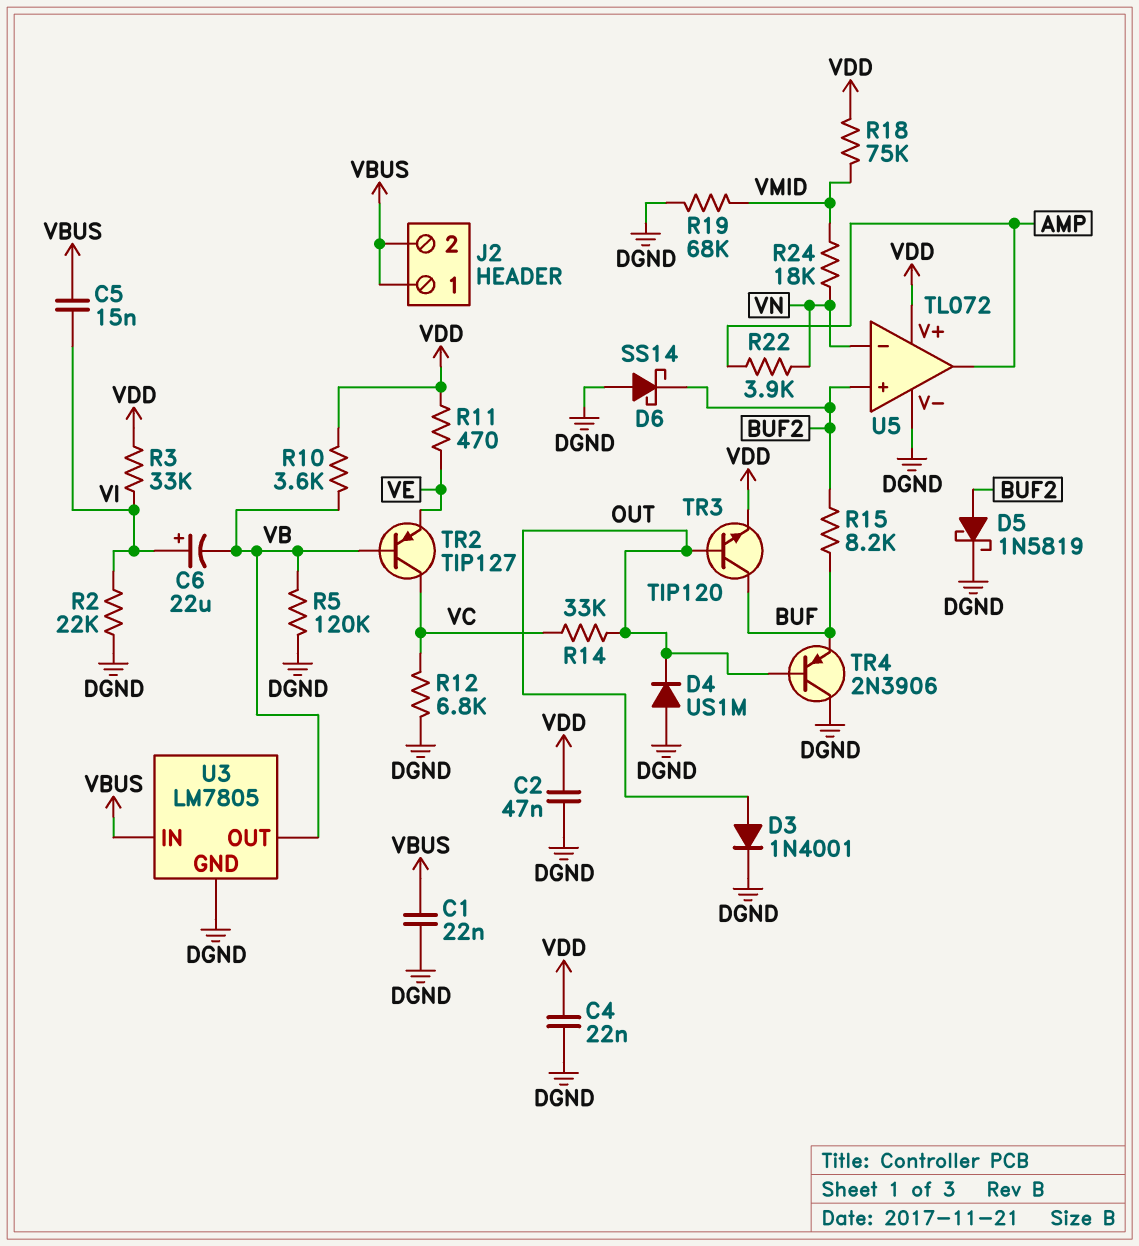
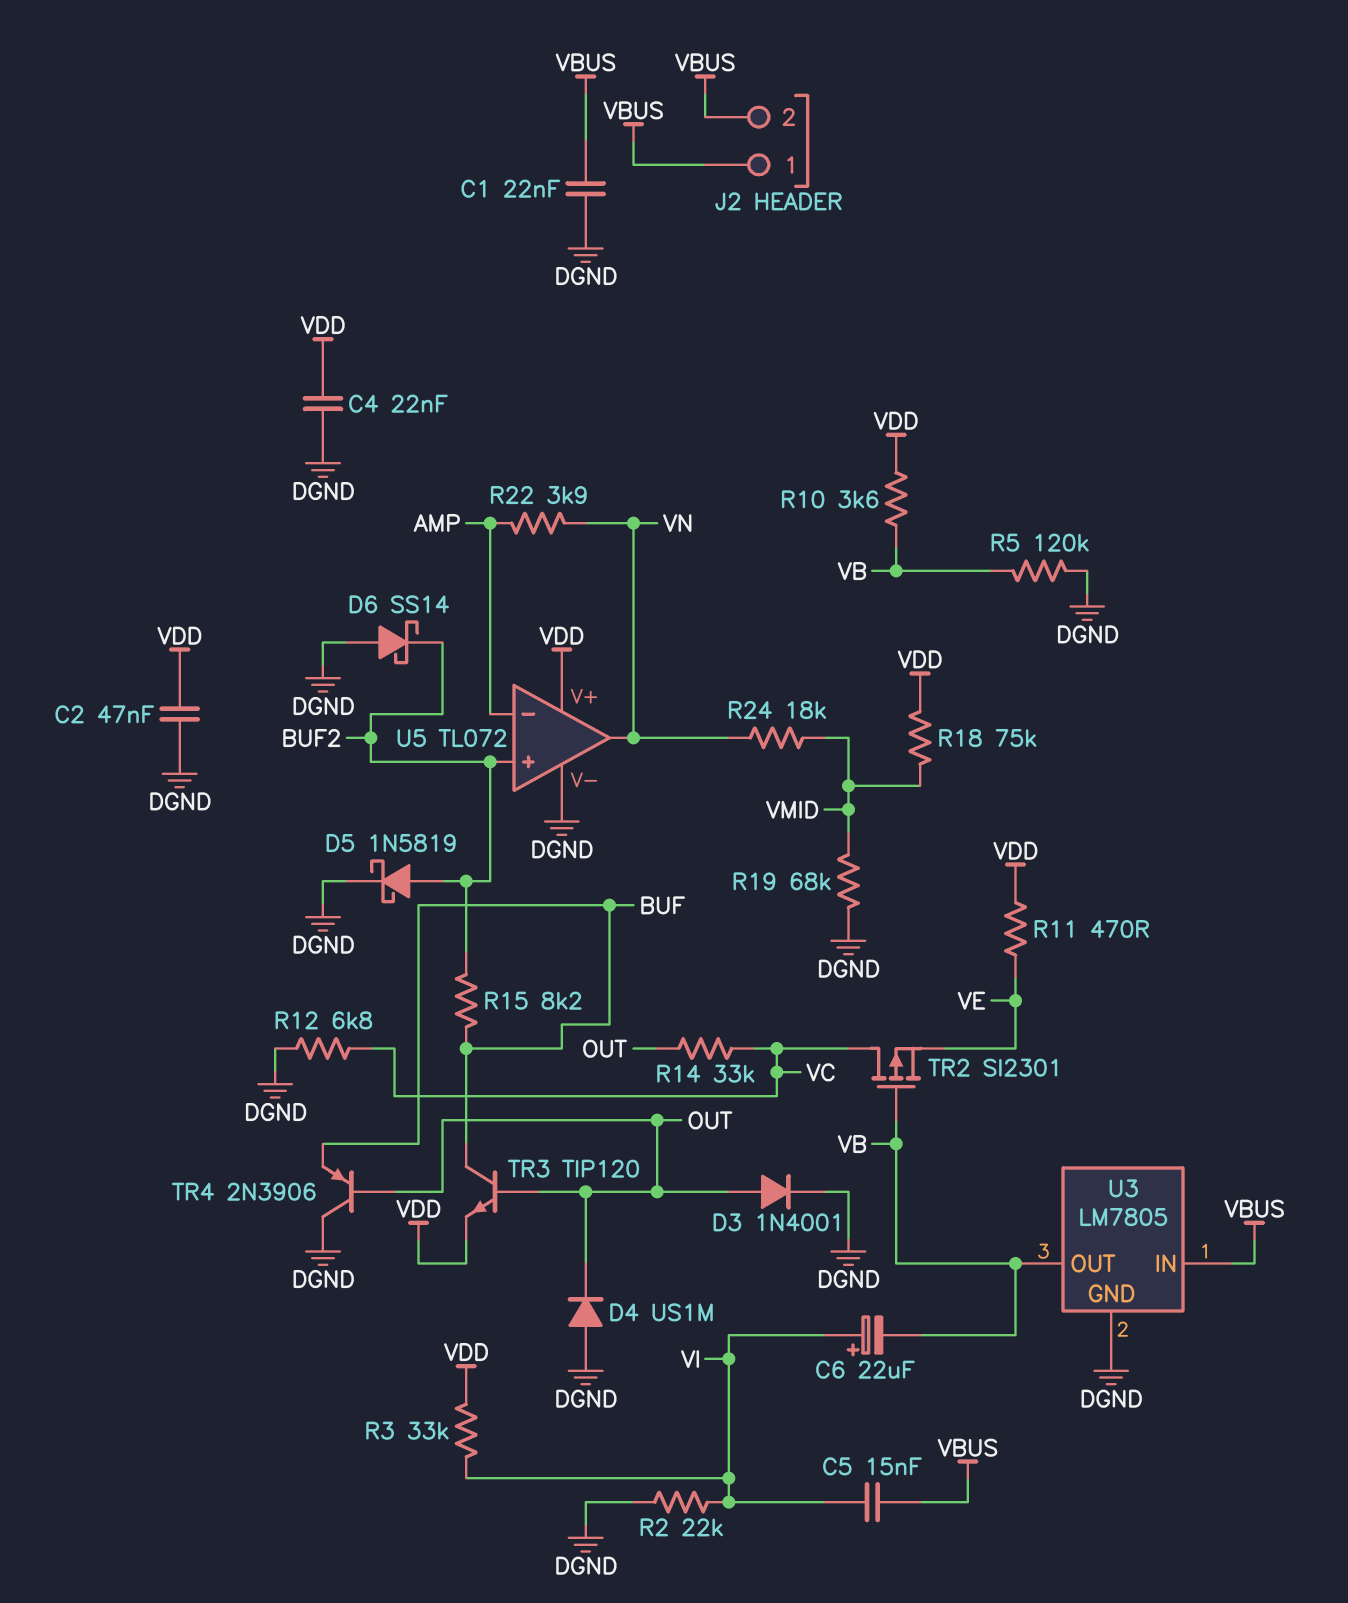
TR2: PNP TIP127 (B VB, C VC, E VE) -> PMOS SI2301 (G VB, D VC, S VE)
U5 pin in-: VN -> AMP
U5 pin out: AMP -> VN

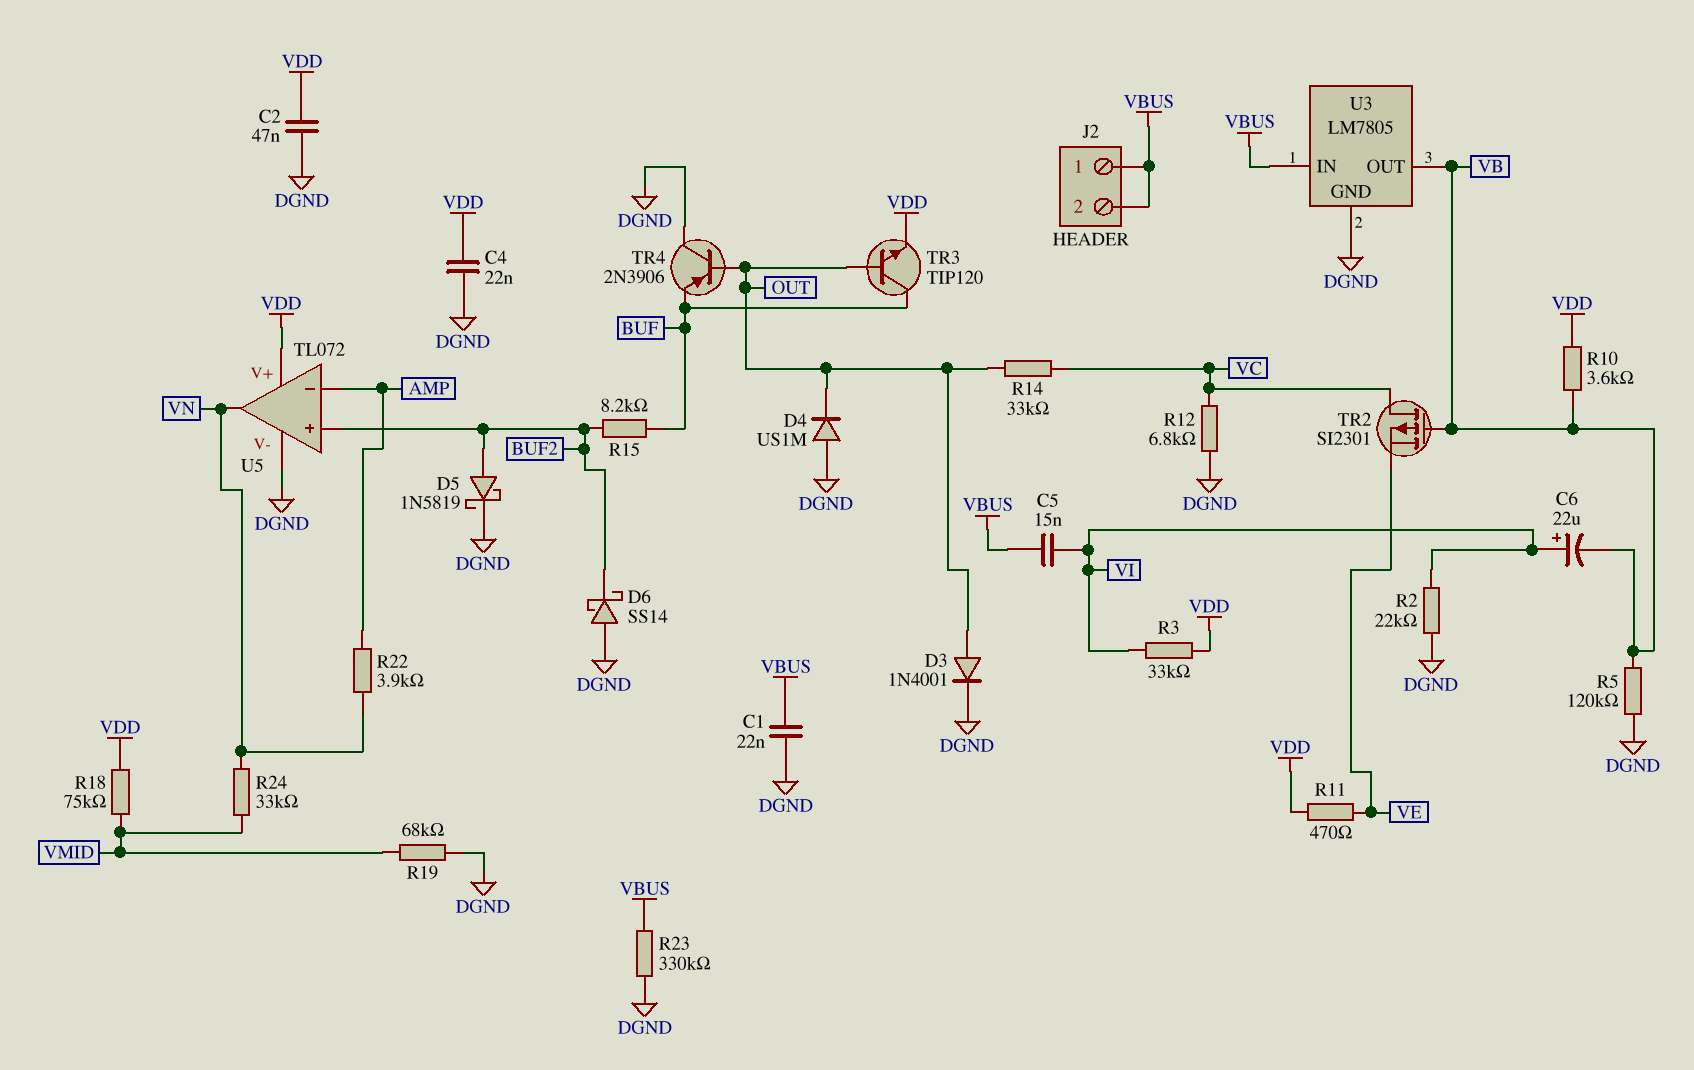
R23: none -> 330k (DGND, VBUS)
R24: 18k (VMID, VN) -> 33k (VMID, VN)

